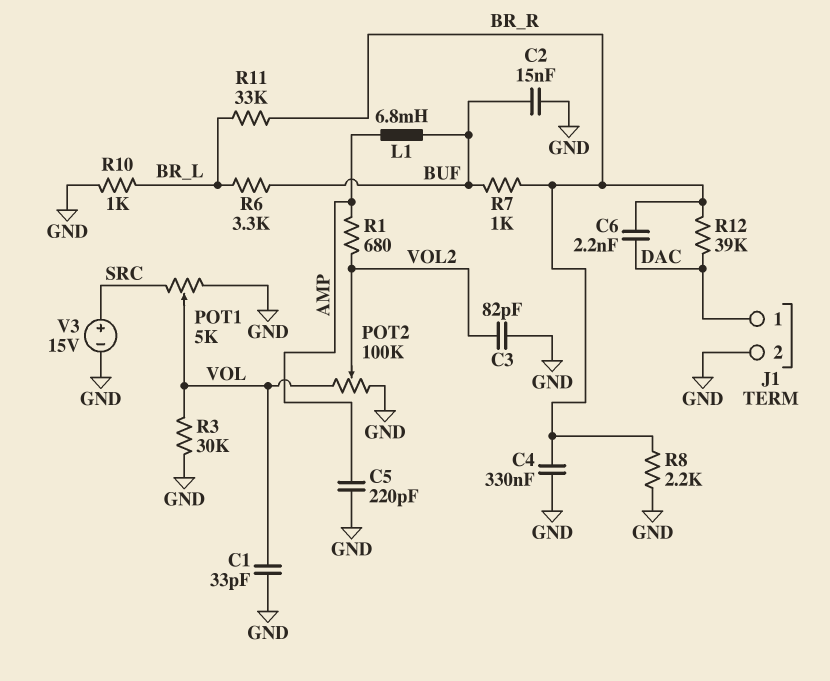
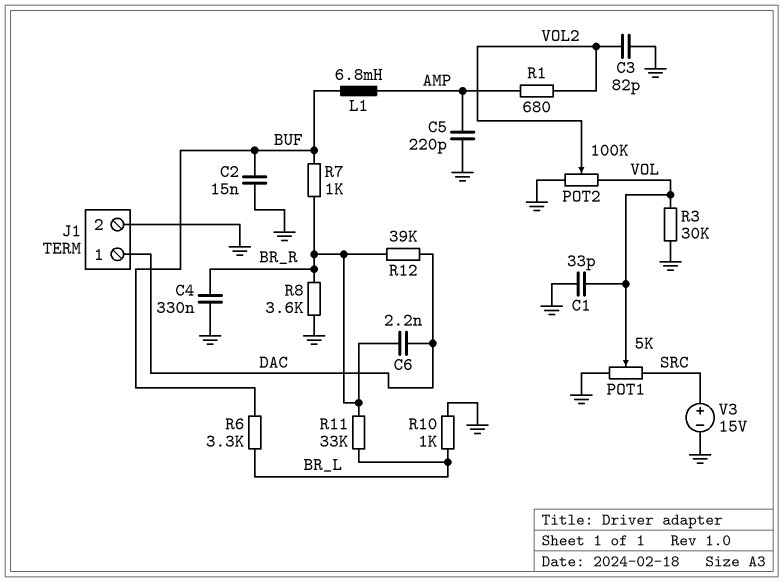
R8: 2.2k (BR_R, GND) -> 3.6k (BR_R, GND)

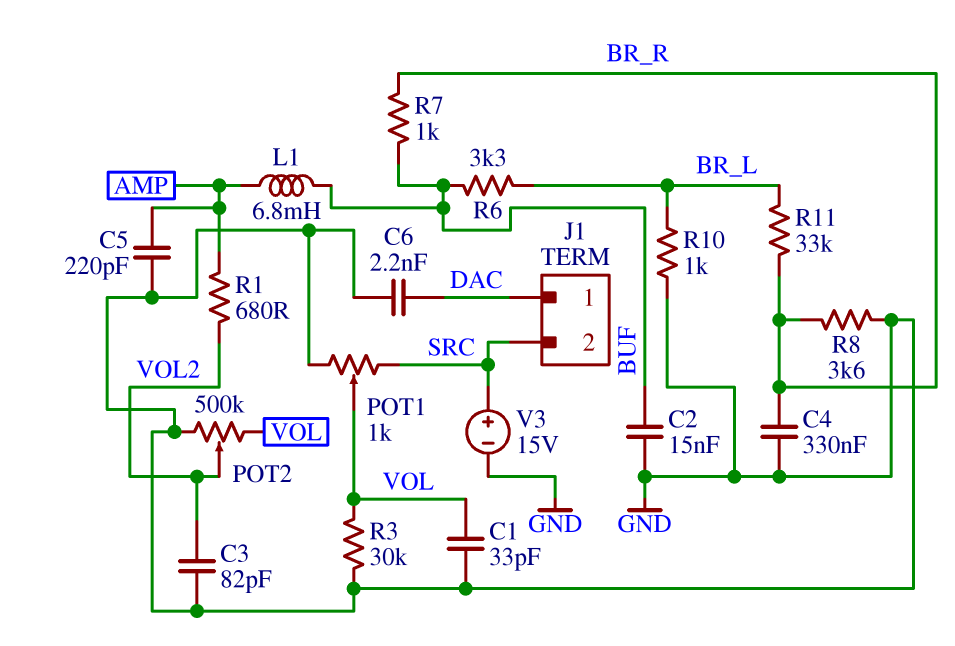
C6: 2.2nF (BR_R, DAC) -> 2.2nF (DAC, GND)
J1 pin 2: GND -> SRC
POT1: 5k (GND, SRC, wiper VOL) -> 1k (GND, SRC, wiper VOL)
POT2: 100k (GND, VOL, wiper VOL2) -> 500k (GND, VOL, wiper VOL2)
R12: 39k (BR_R, DAC) -> none

